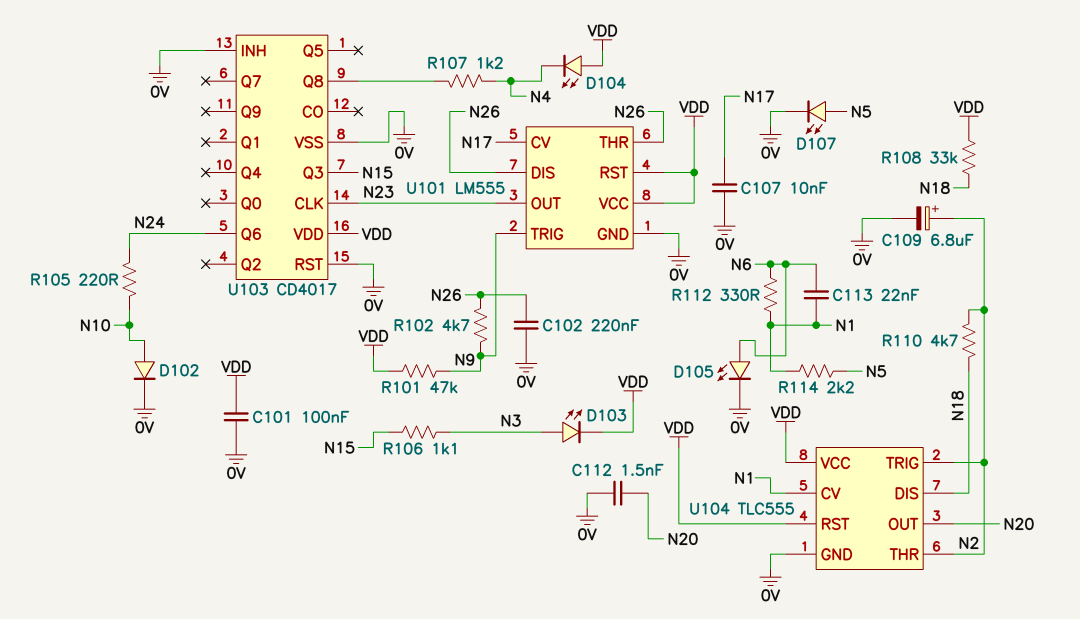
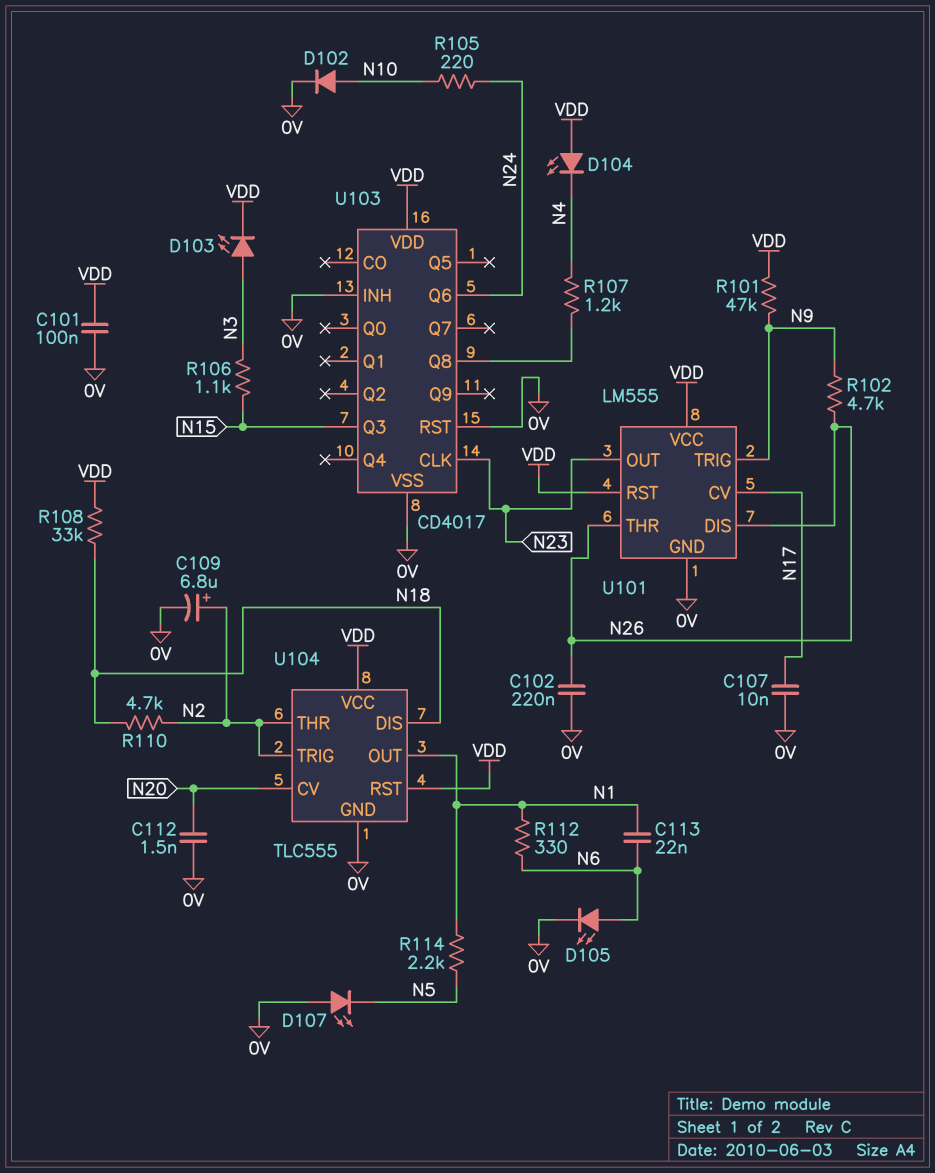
D107: LED (A N5, K 0V) -> LED (A 0V, K N5)
U104 pin CV: N1 -> N20
U104 pin OUT: N20 -> N1

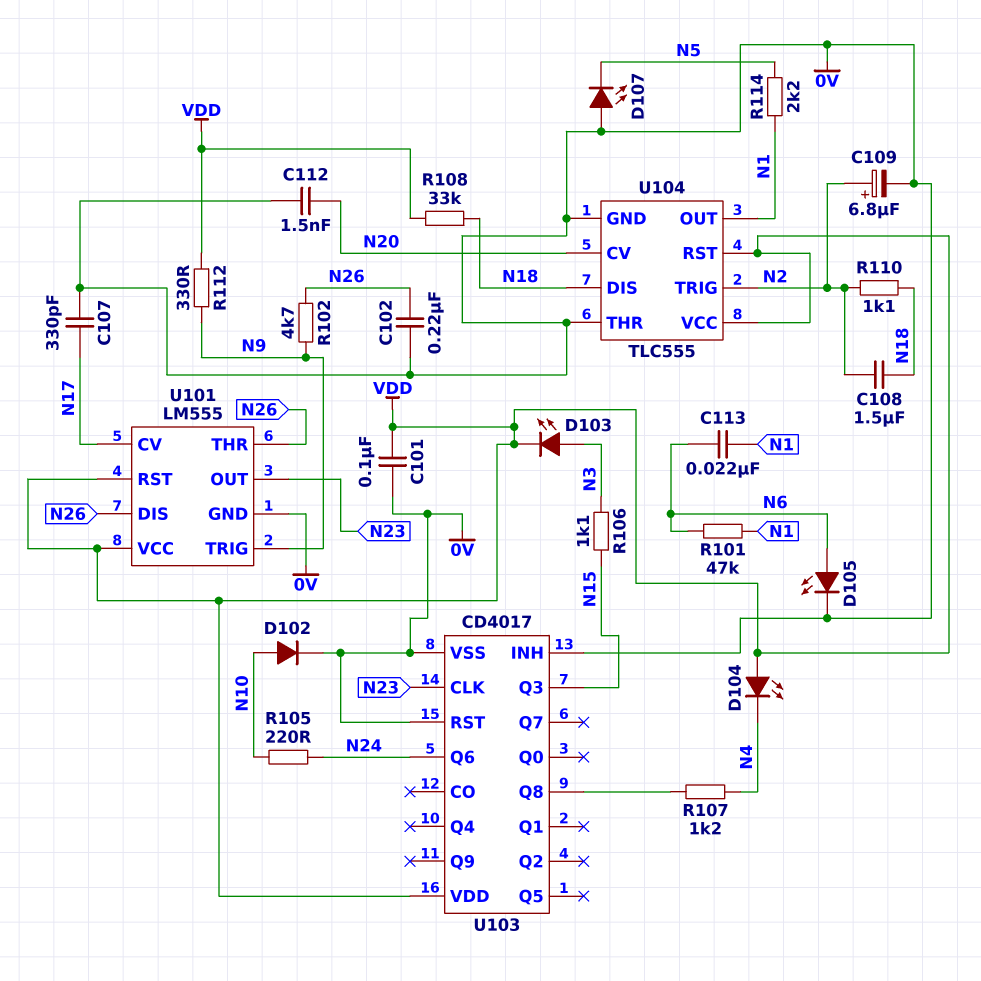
C107: 10nF (0V, N17) -> 330pF (0V, N17)
C108: none -> 1.5uF (N2, N18)
R101: 47k (N9, VDD) -> 47k (N1, N6)
R110: 4.7k (N2, N18) -> 1.1k (N2, N18)
R112: 330 (N1, N6) -> 330 (N9, VDD)
U104 pin THR: N2 -> 0V

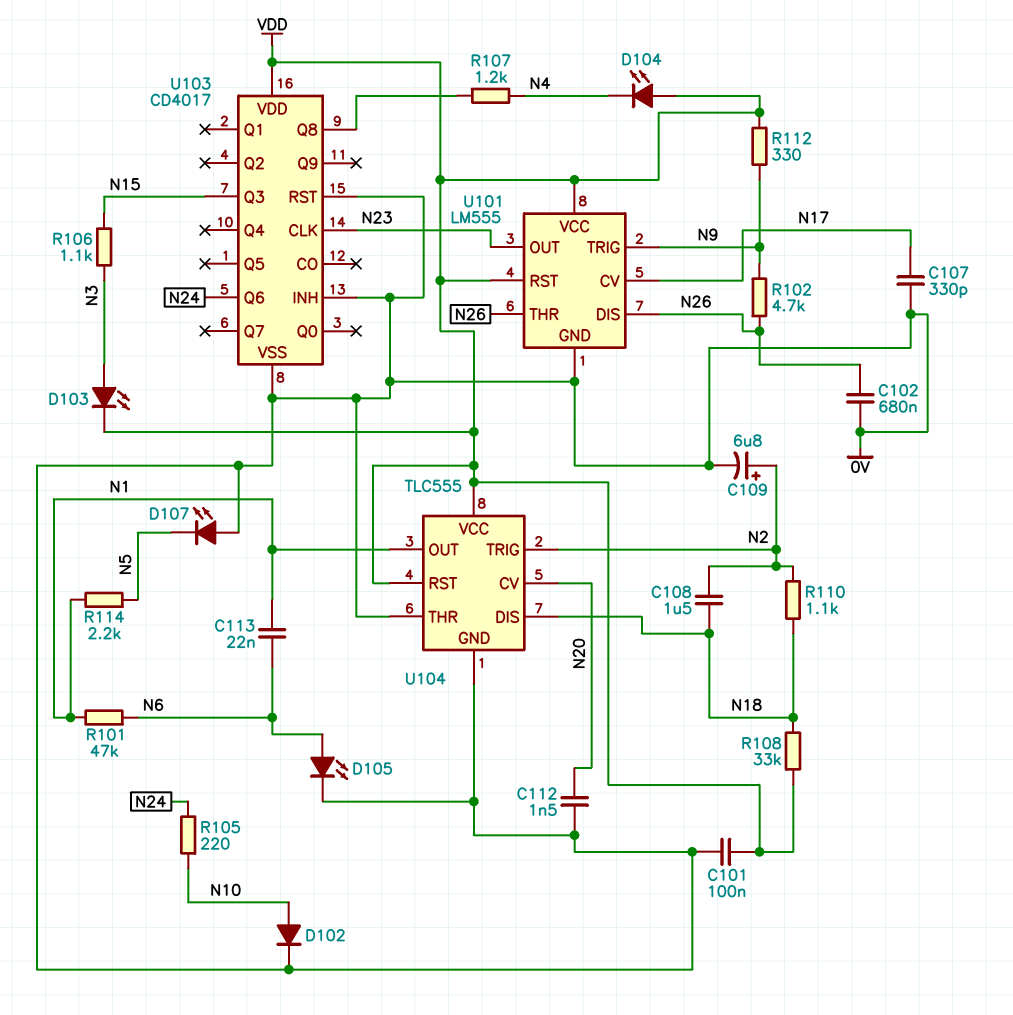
C102: 220nF (0V, N26) -> 680nF (0V, N26)

